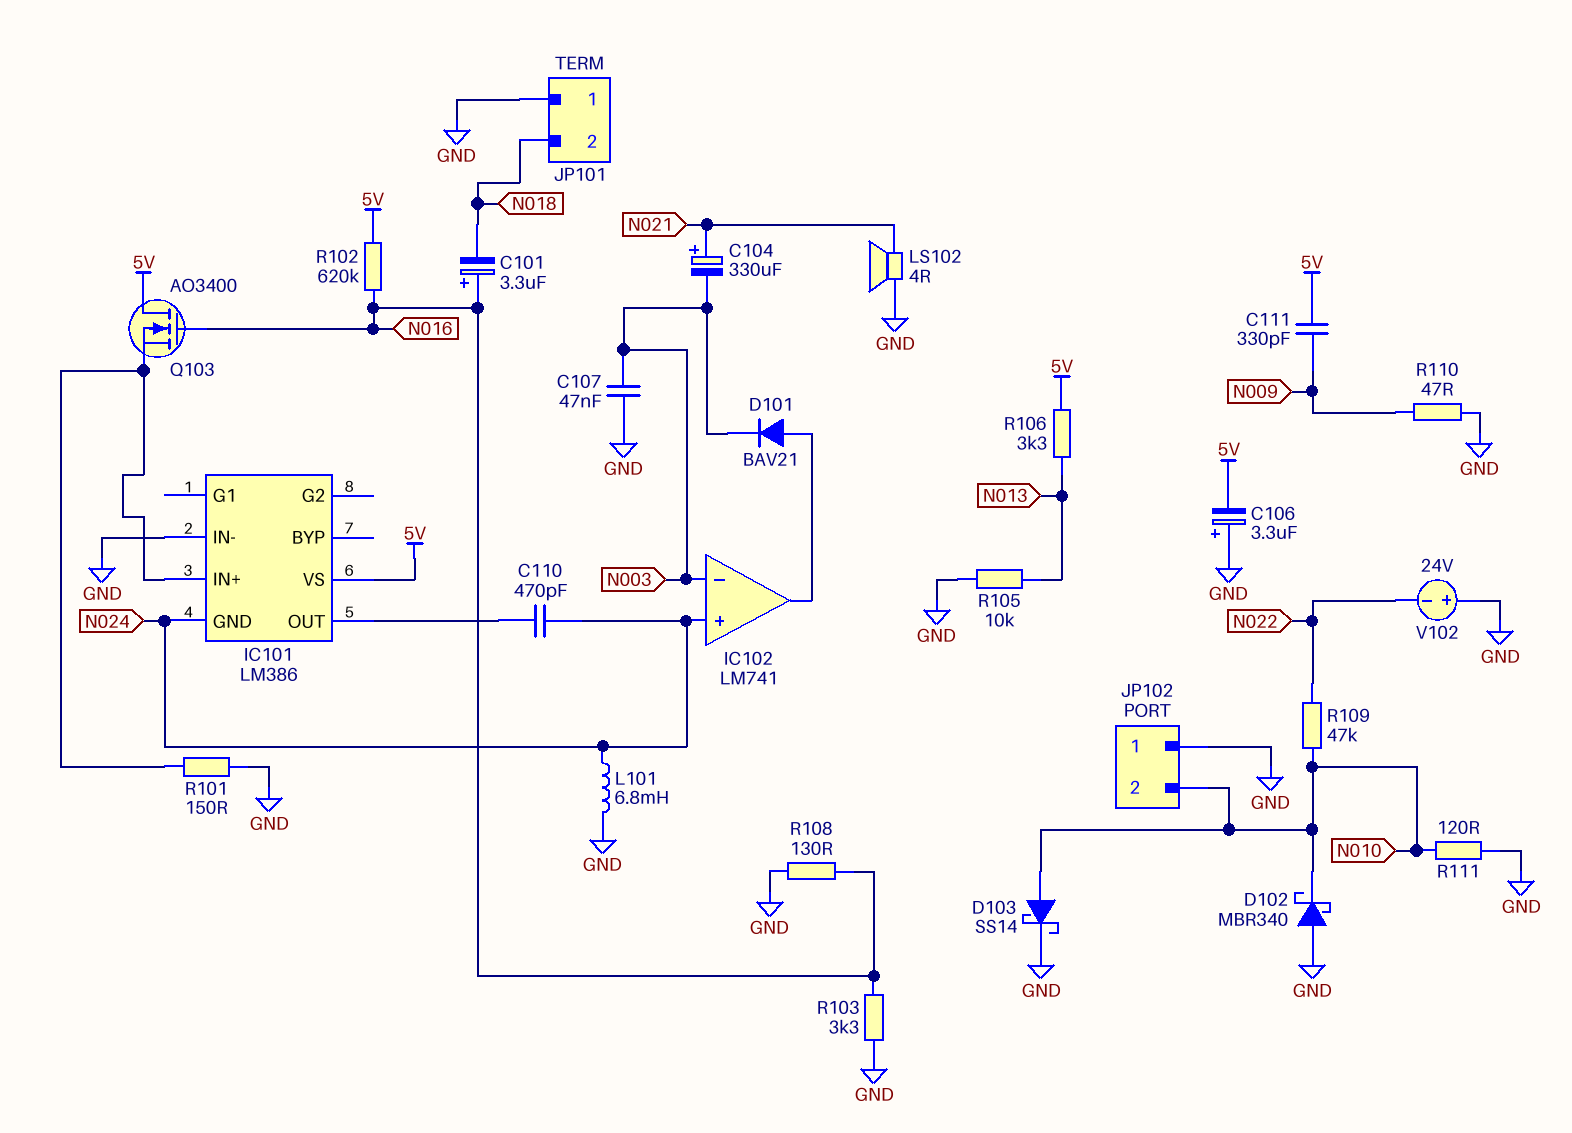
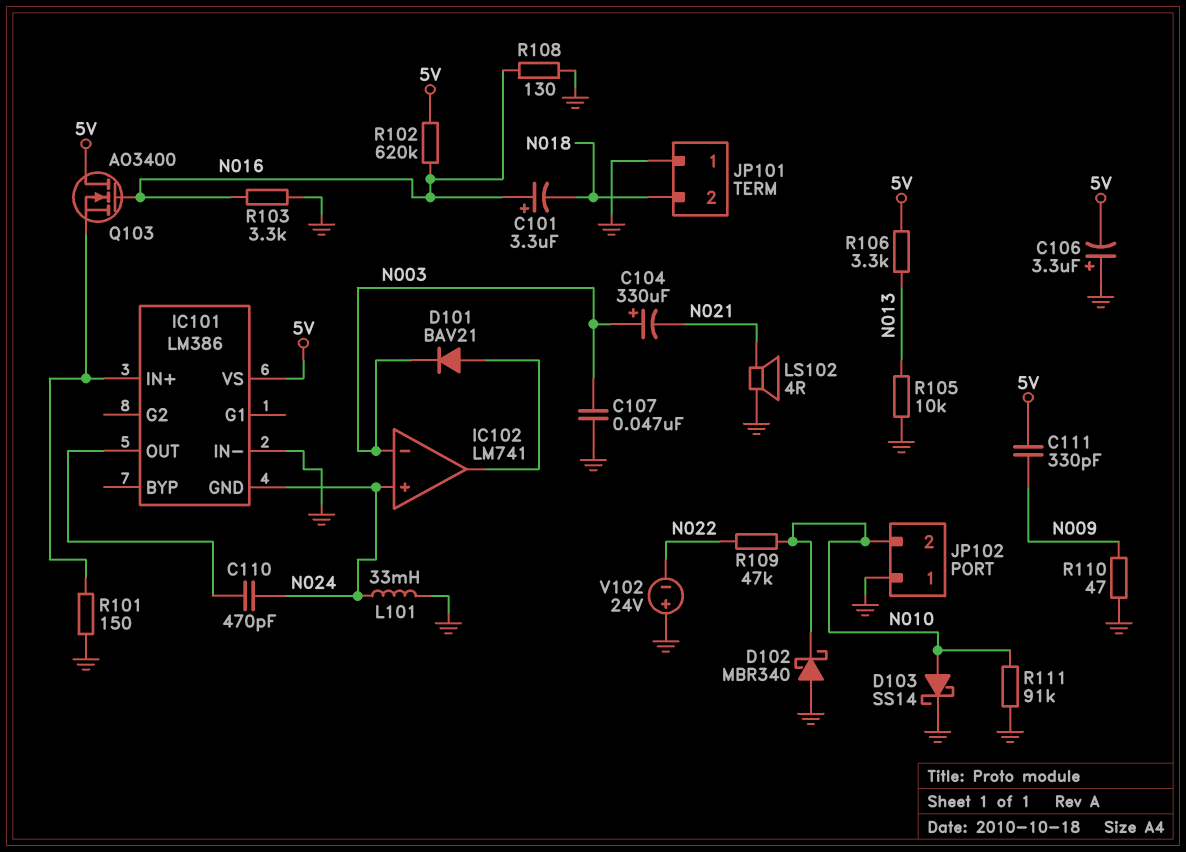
C104: 330uF (plus N021, minus N003) -> 330uF (plus N003, minus N021)
L101: 6.8mH (GND, N024) -> 33mH (GND, N024)
R111: 120 (GND, N010) -> 91k (GND, N010)

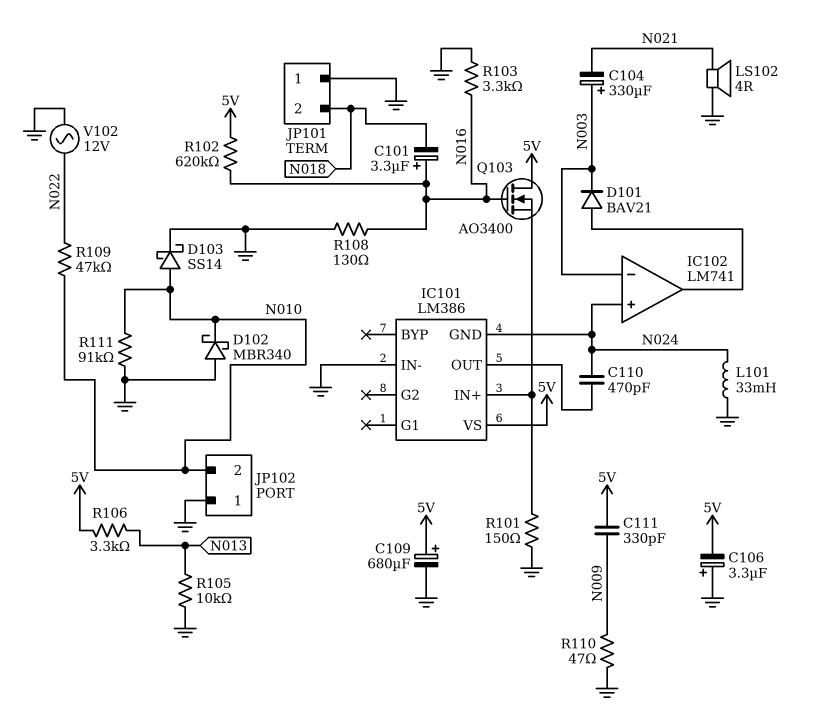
C107: 47nF (GND, N003) -> none
C109: none -> 680uF (plus 5V, minus GND)
V102: 24V (plus GND, minus N022) -> AC 12V (GND, N022)

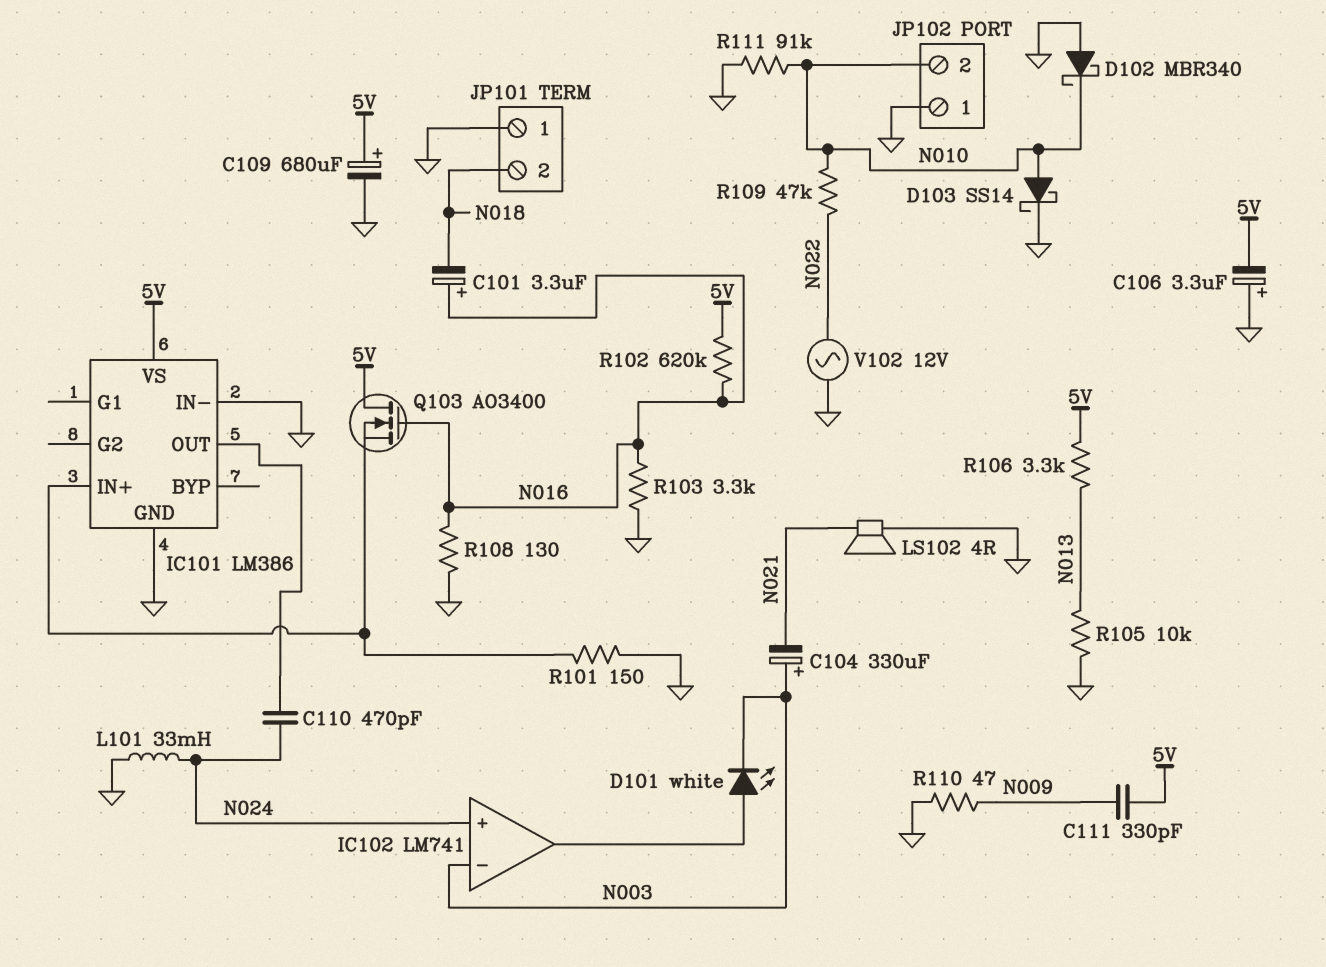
D101: diode BAV21 (A IC102/out, K N003) -> LED white (A IC102/out, K N003)
IC101 pin GND: N024 -> GND

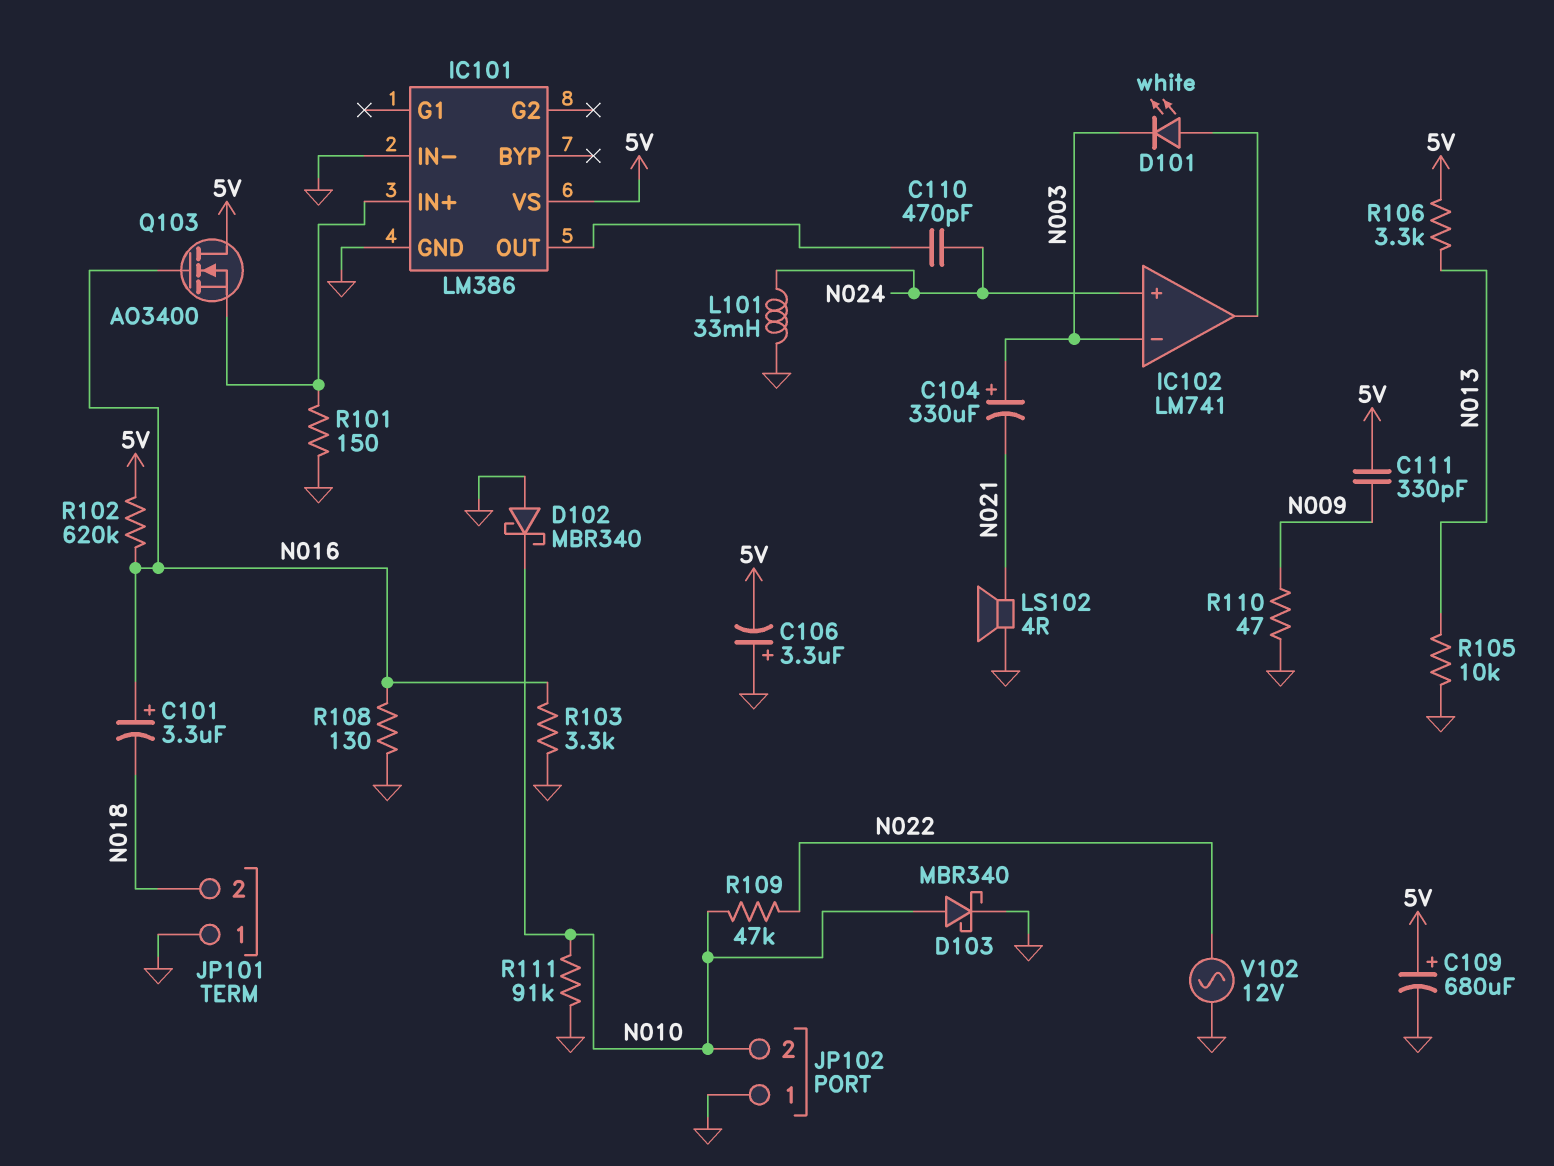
D103: schottky SS14 (A N010, K GND) -> schottky MBR340 (A N010, K GND)

